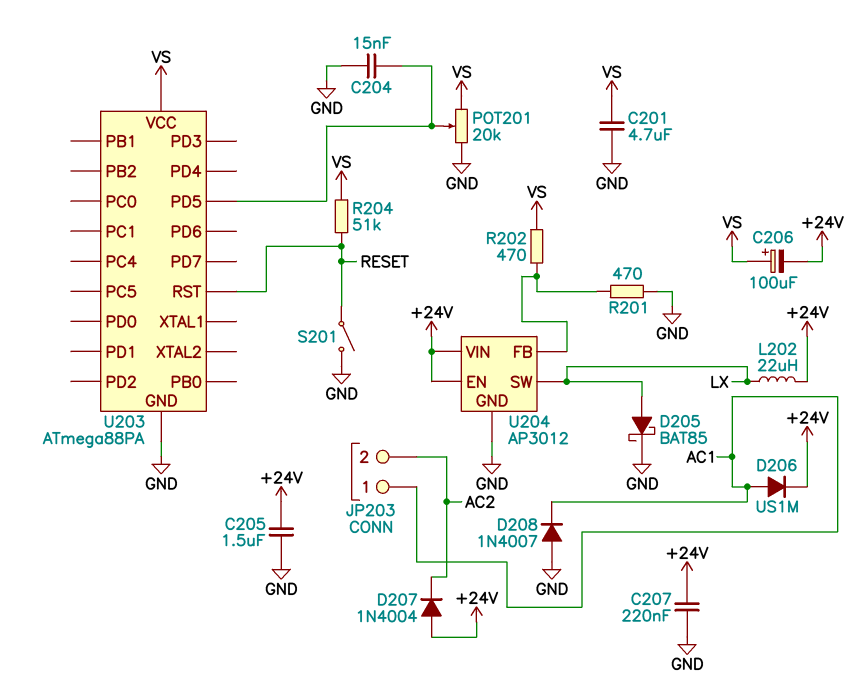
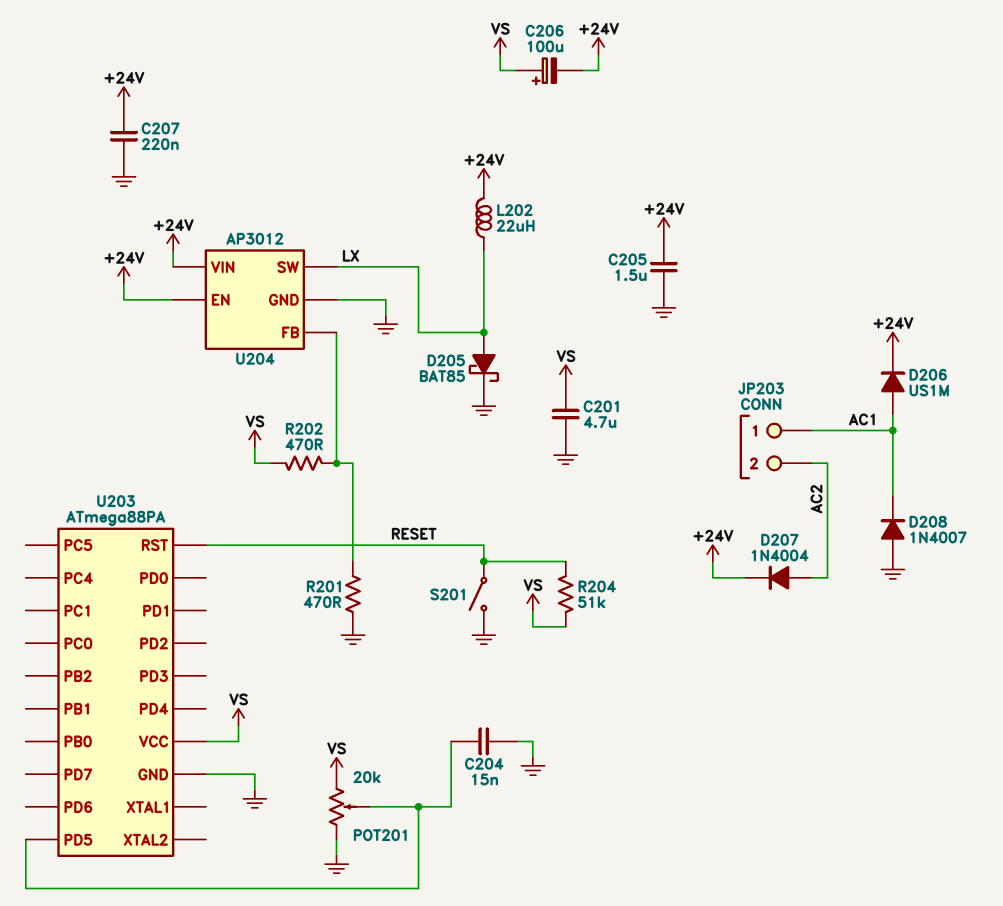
D207: diode 1N4004 (A +24V, K AC2) -> diode 1N4004 (A AC2, K +24V)

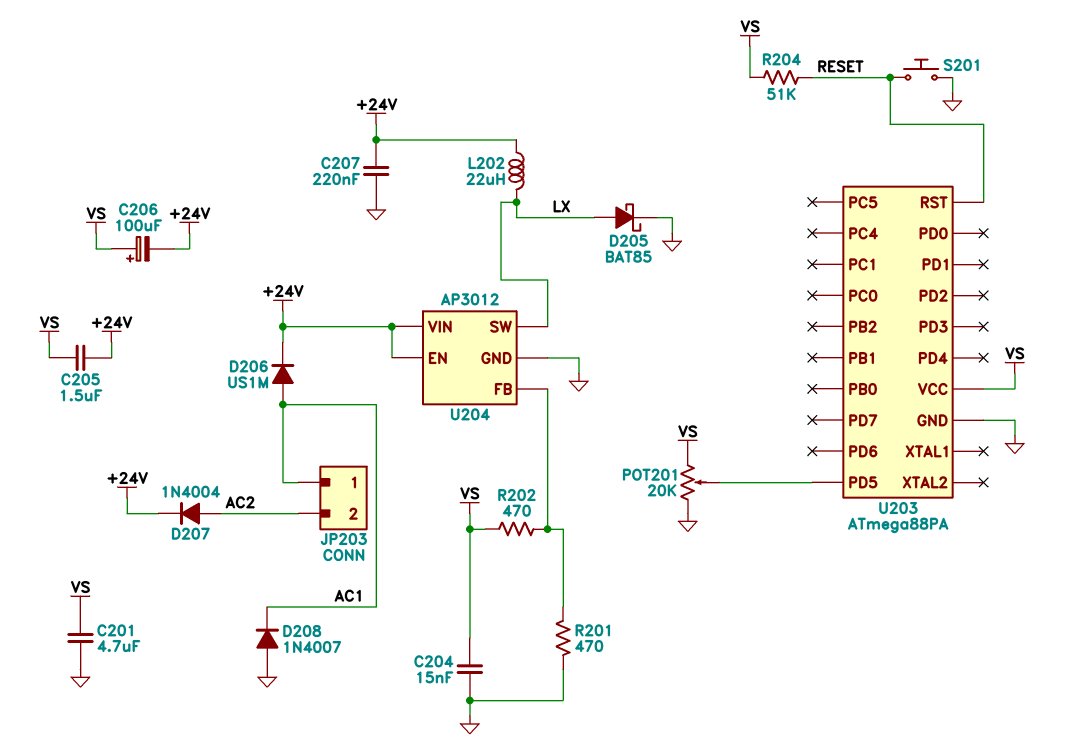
C204: 15nF (GND, U203/PD5) -> 15nF (GND, VS)
C205: 1.5uF (+24V, GND) -> 1.5uF (+24V, VS)
S201: switch (GND, RESET) -> button (GND, RESET)

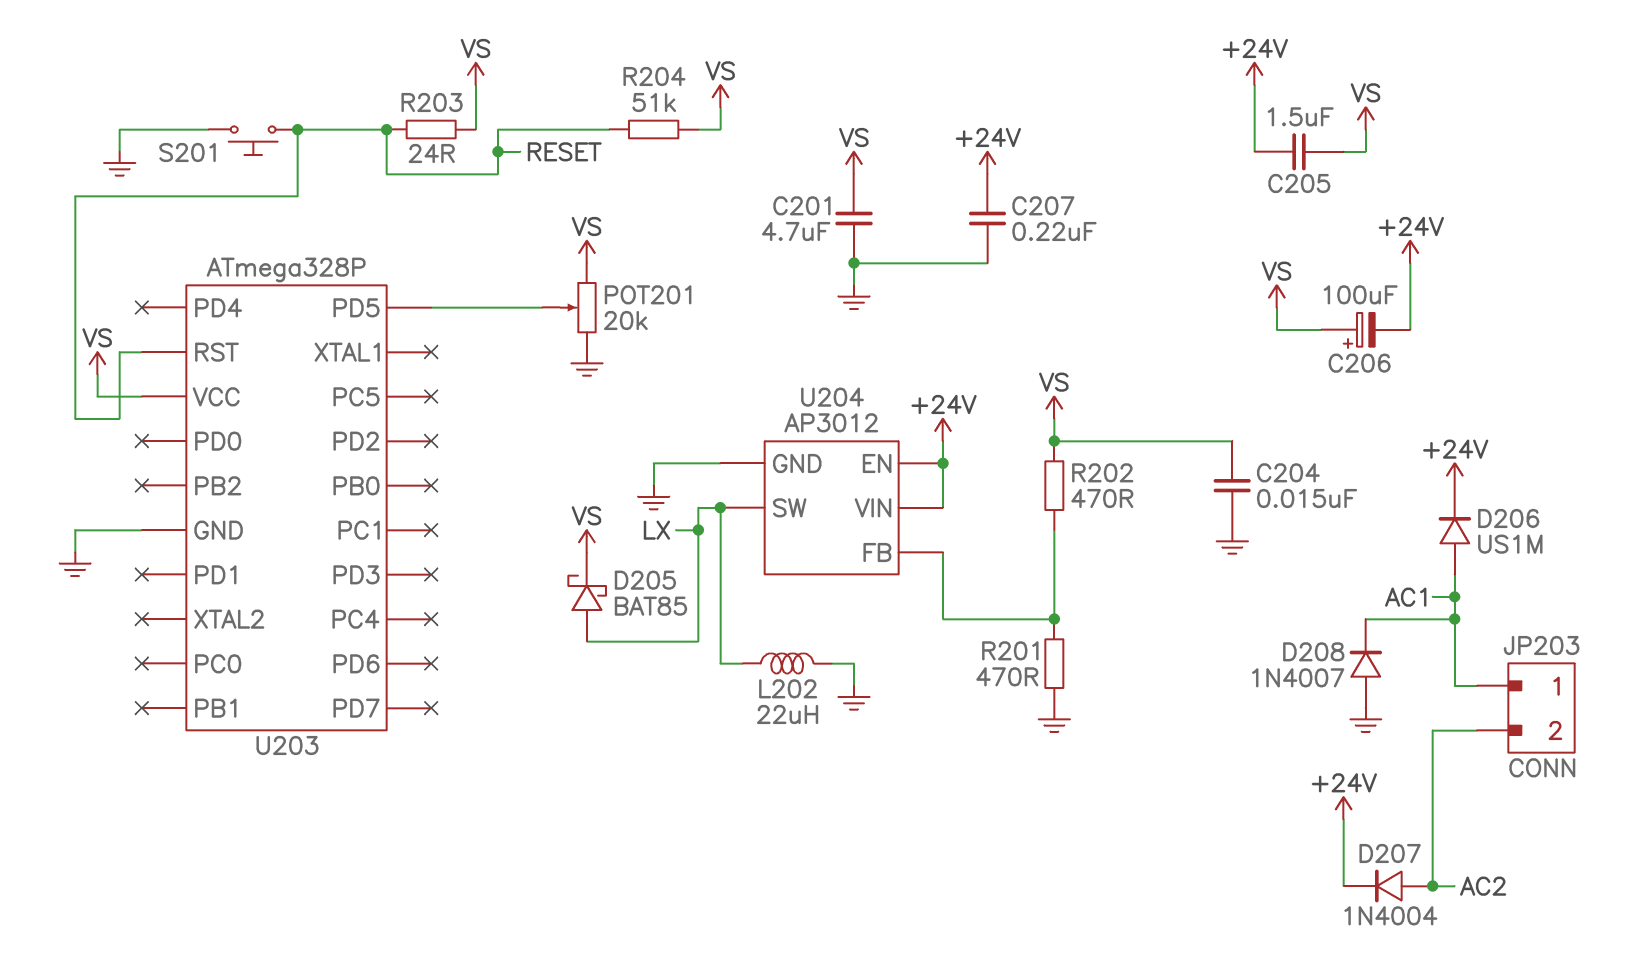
D205: schottky BAT85 (A LX, K GND) -> schottky BAT85 (A LX, K VS)
L202: 22uH (+24V, LX) -> 22uH (GND, LX)
R203: none -> 24 (RESET, VS)
U203: ATmega88PA -> ATmega328P

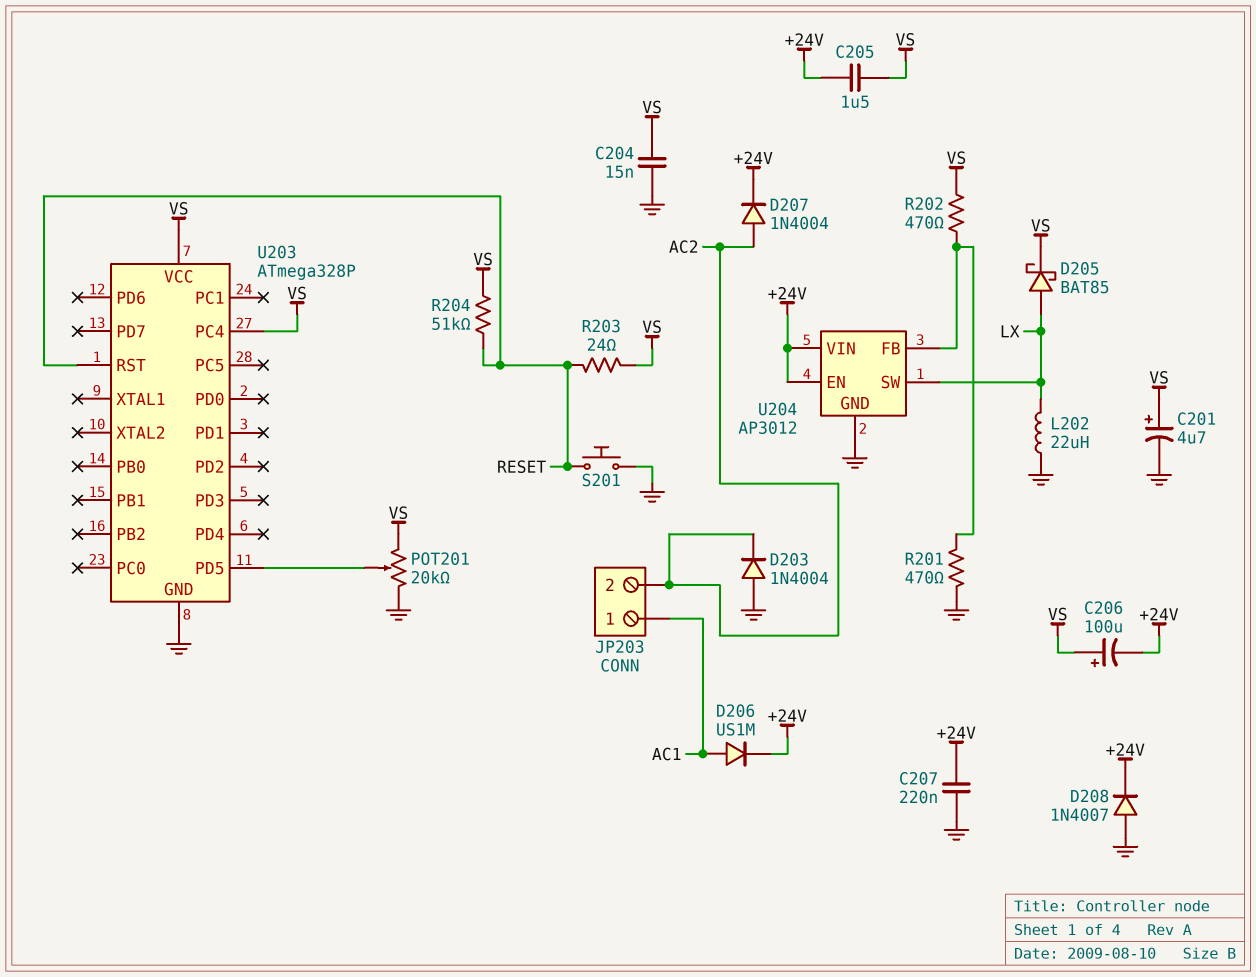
C201: 4.7uF (GND, VS) -> 4.7uF (plus VS, minus GND)
D203: none -> diode 1N4004 (A GND, K AC2)
D208: diode 1N4007 (A GND, K AC1) -> diode 1N4007 (A GND, K +24V)
U203 pin PC4: none -> VS

